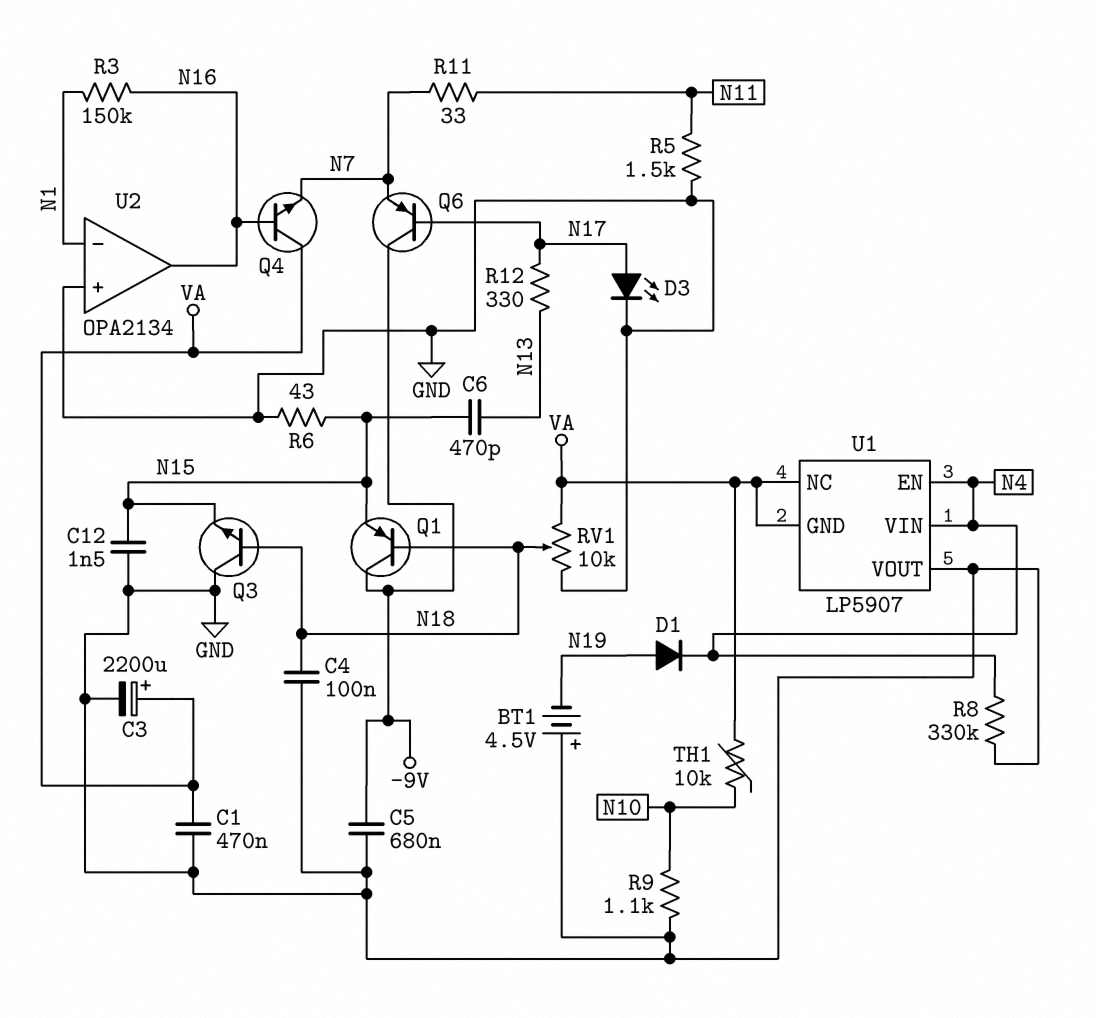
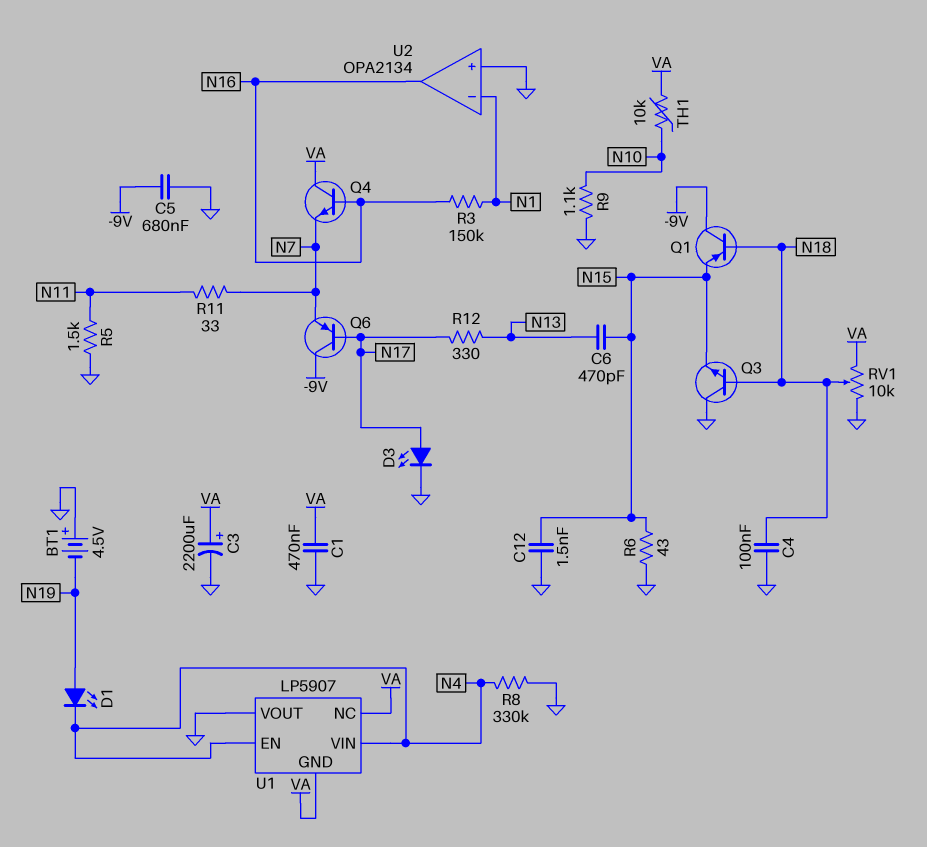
D1: diode (A N19, K N4) -> LED (A N19, K N4)

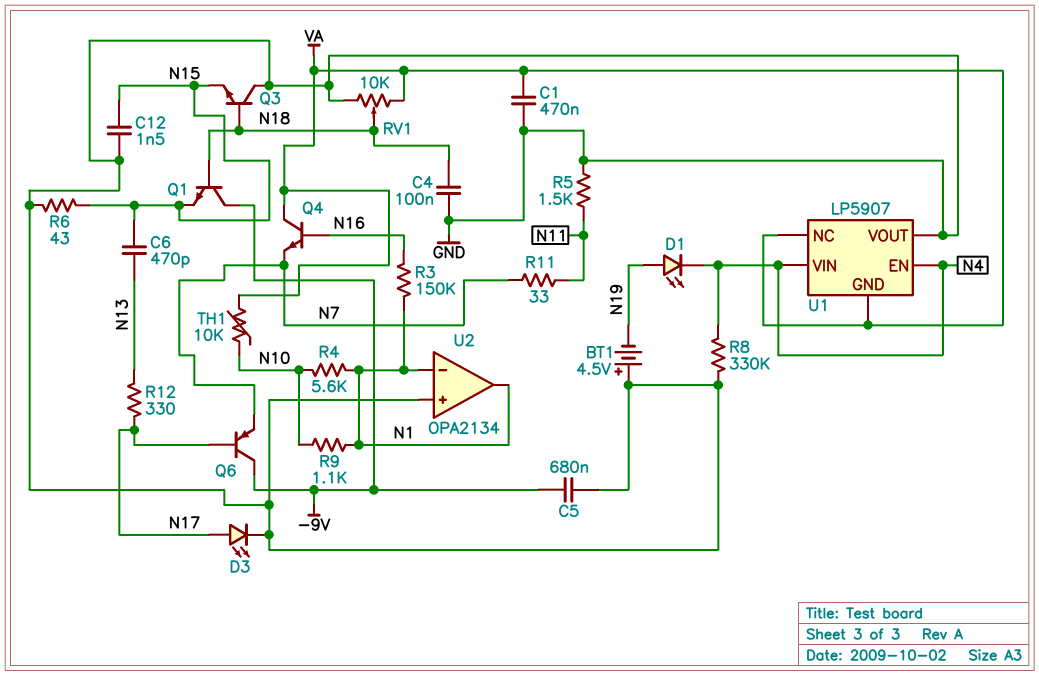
C3: 2200uF (plus VA, minus GND) -> none
Q1: PNP (B N18, C -9V, E N15) -> NPN (B N18, C -9V, E N15)
R4: none -> 5.6k (N1, N10)
R9: 1.1k (GND, N10) -> 1.1k (N1, N10)
U2 pin out: N16 -> N1

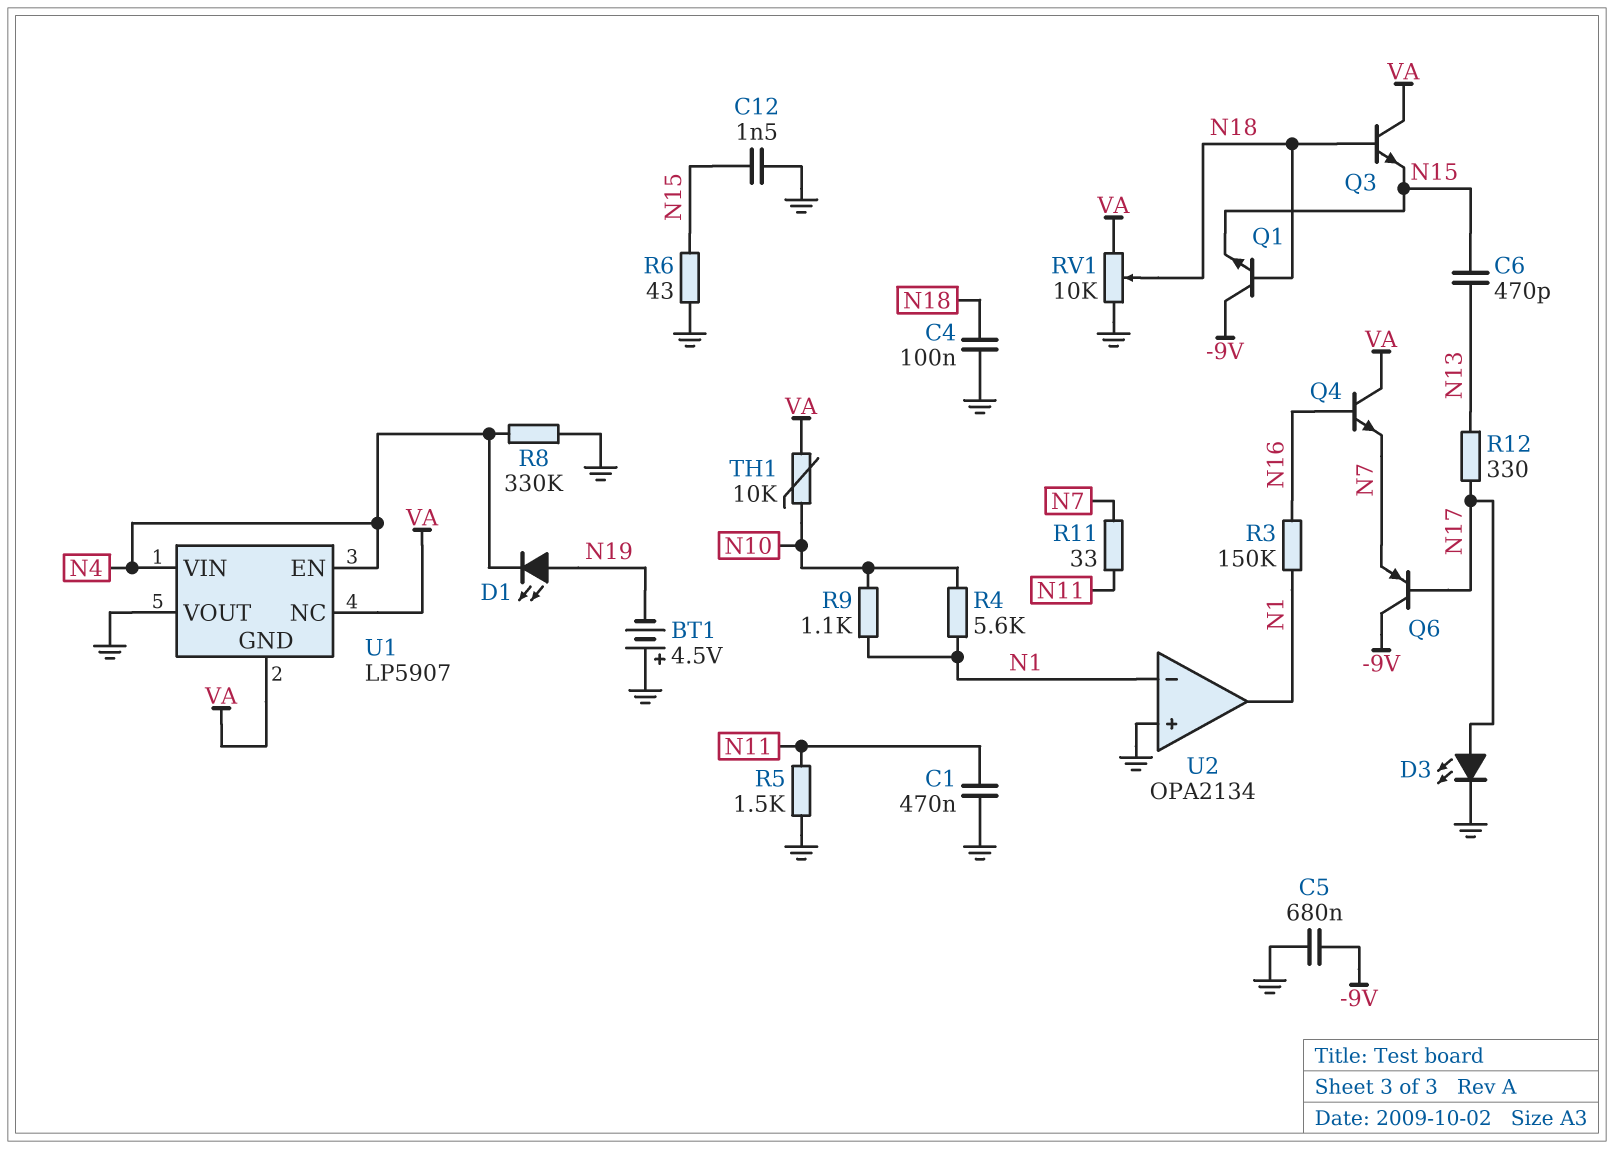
C1: 470nF (GND, VA) -> 470nF (GND, N11)
Q3: NPN (B N18, C GND, E N15) -> NPN (B N18, C VA, E N15)

